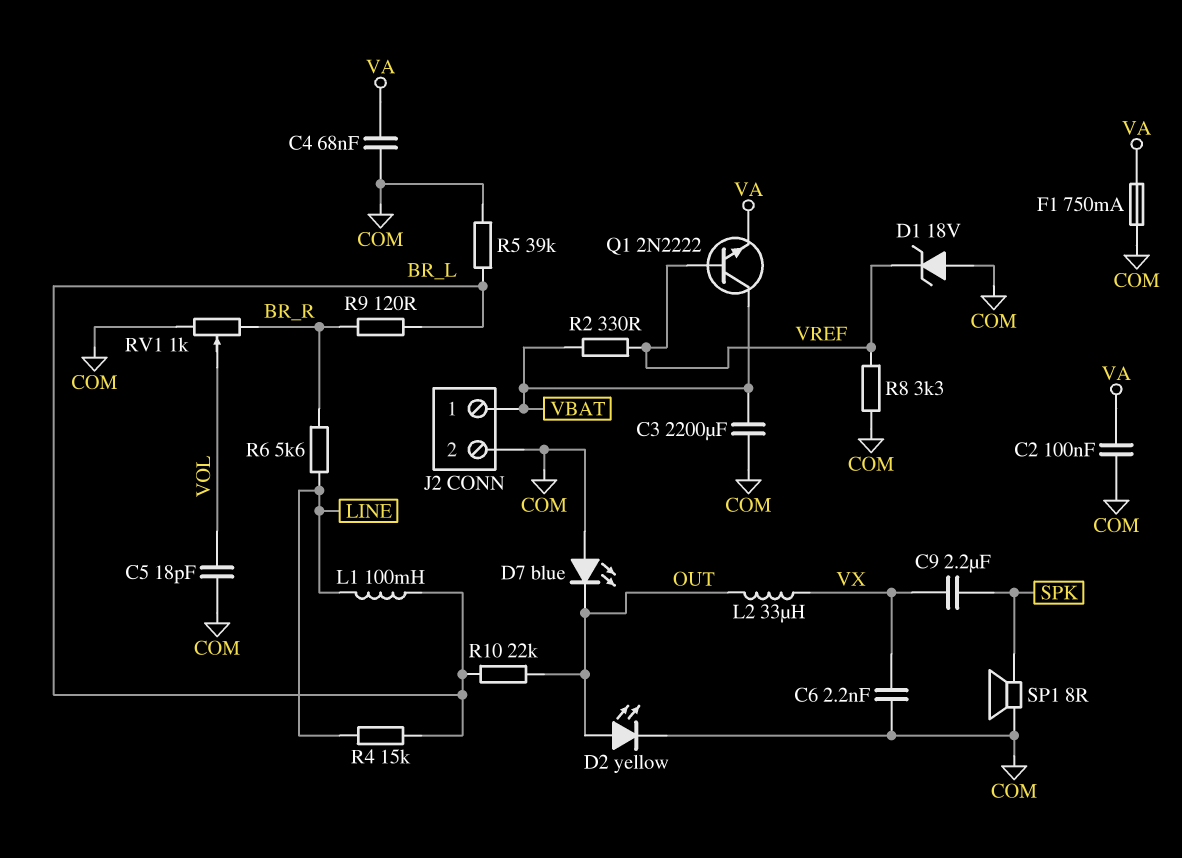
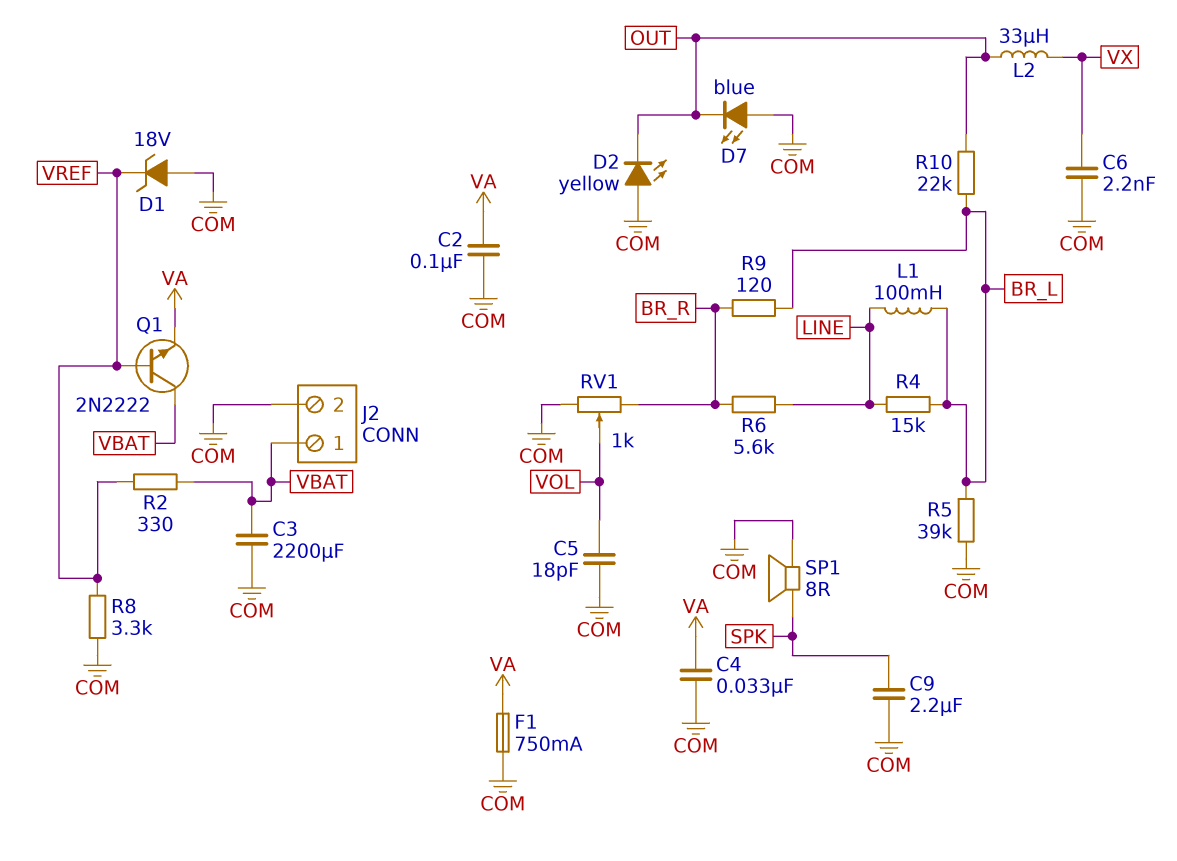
C4: 68nF (COM, VA) -> 33nF (COM, VA)
C9: 2.2uF (SPK, VX) -> 2.2uF (COM, SPK)
D2: LED yellow (A OUT, K COM) -> LED yellow (A COM, K OUT)

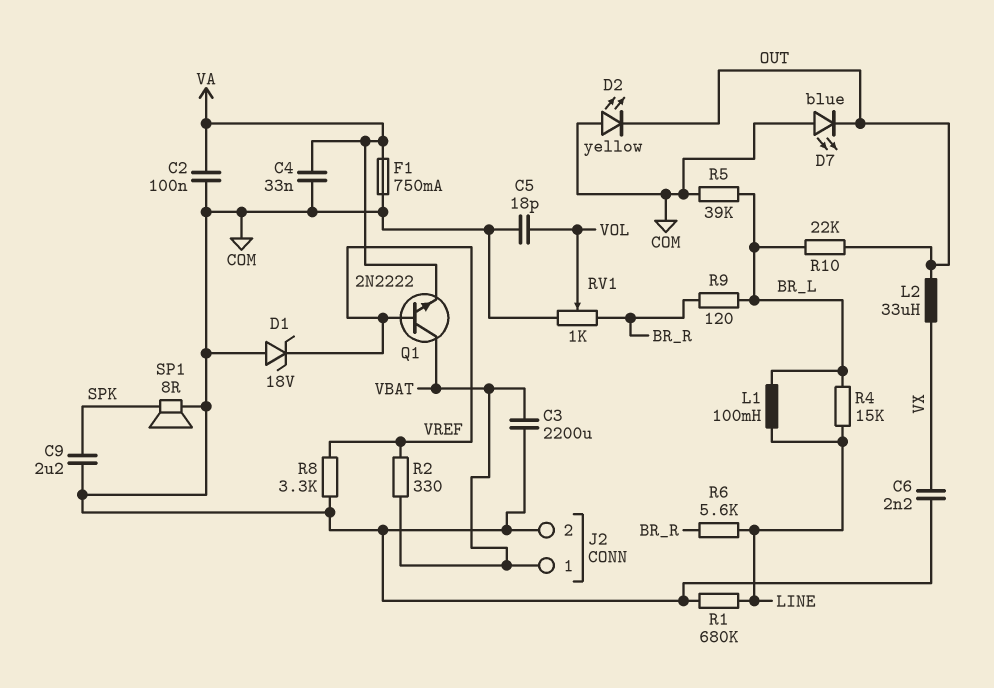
R1: none -> 680k (COM, LINE)

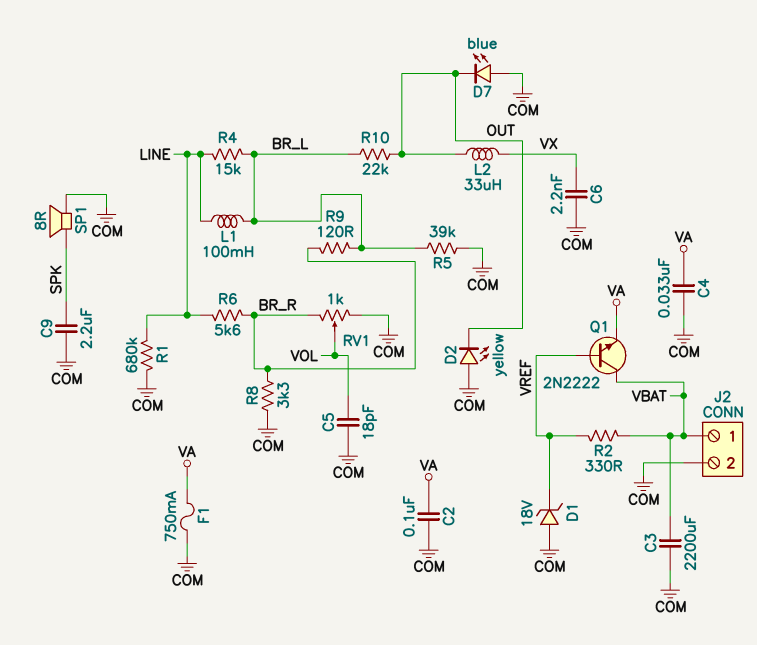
R8: 3.3k (COM, VREF) -> 3.3k (BR_R, COM)

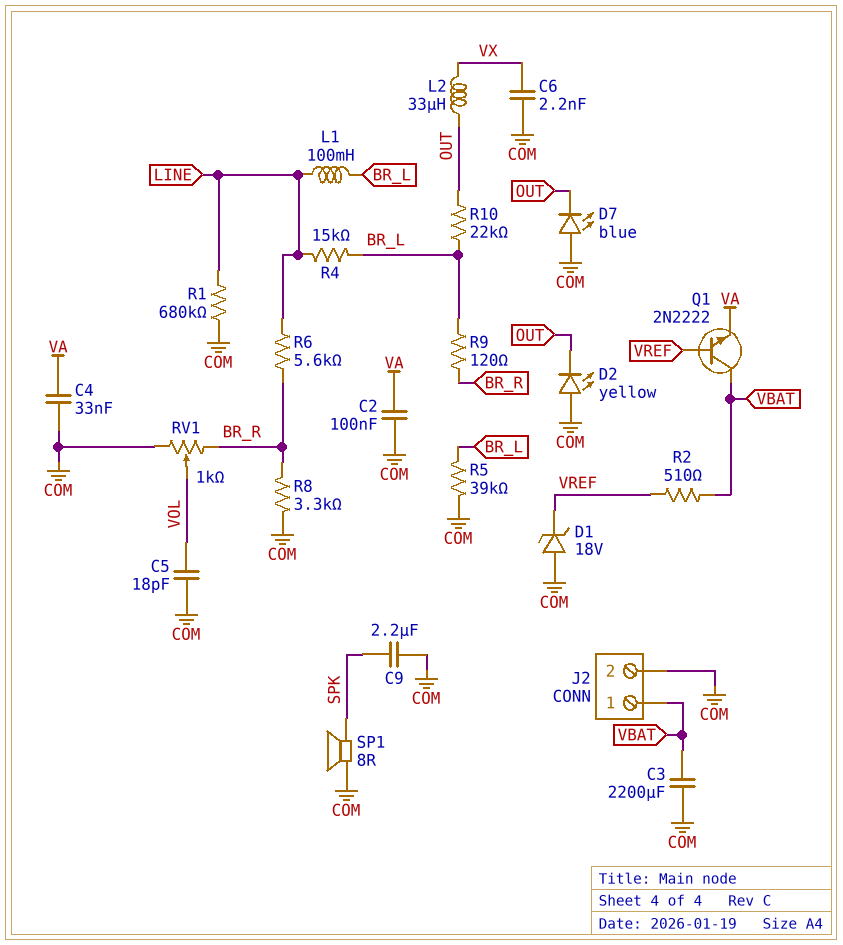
F1: 750mA (COM, VA) -> none
R2: 330 (VBAT, VREF) -> 510 (VBAT, VREF)

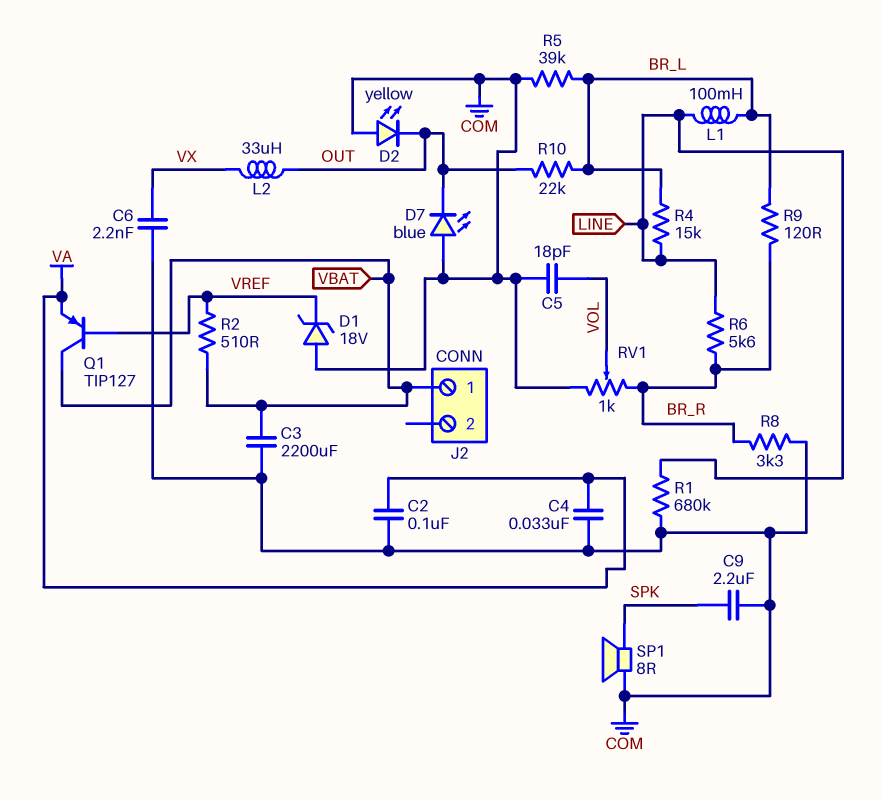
J2 pin 2: COM -> none
Q1: NPN 2N2222 (B VREF, C VBAT, E VA) -> PNP TIP127 (B VREF, C VBAT, E VA)

